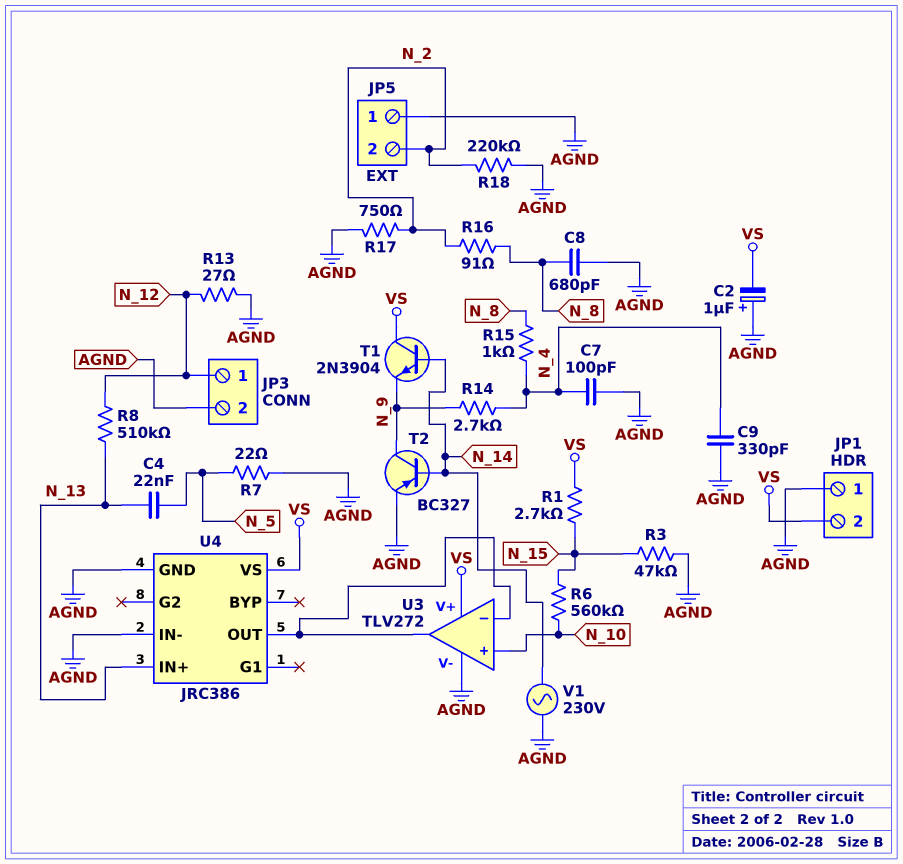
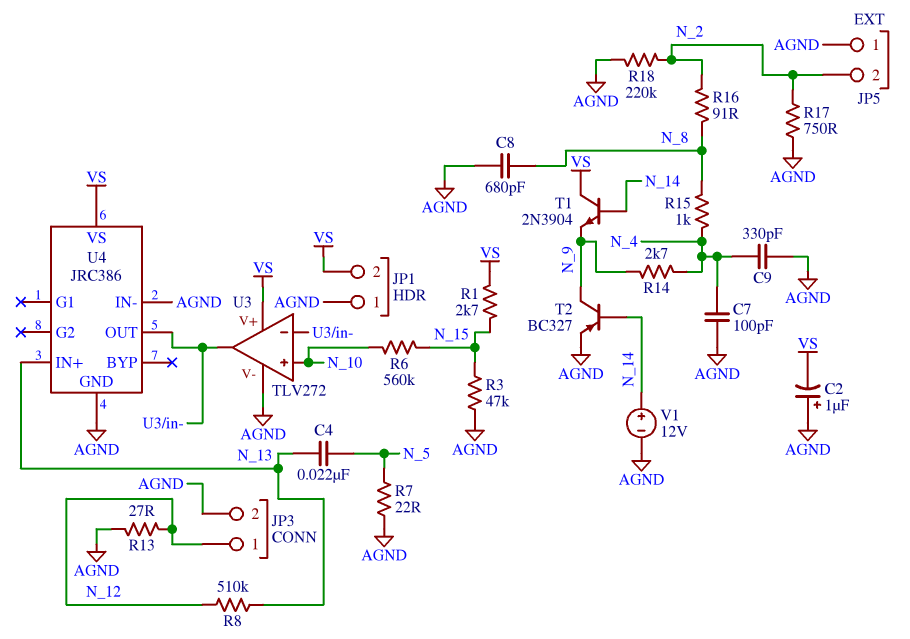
V1: AC 230V (AGND, N_14) -> 12V (plus N_14, minus AGND)

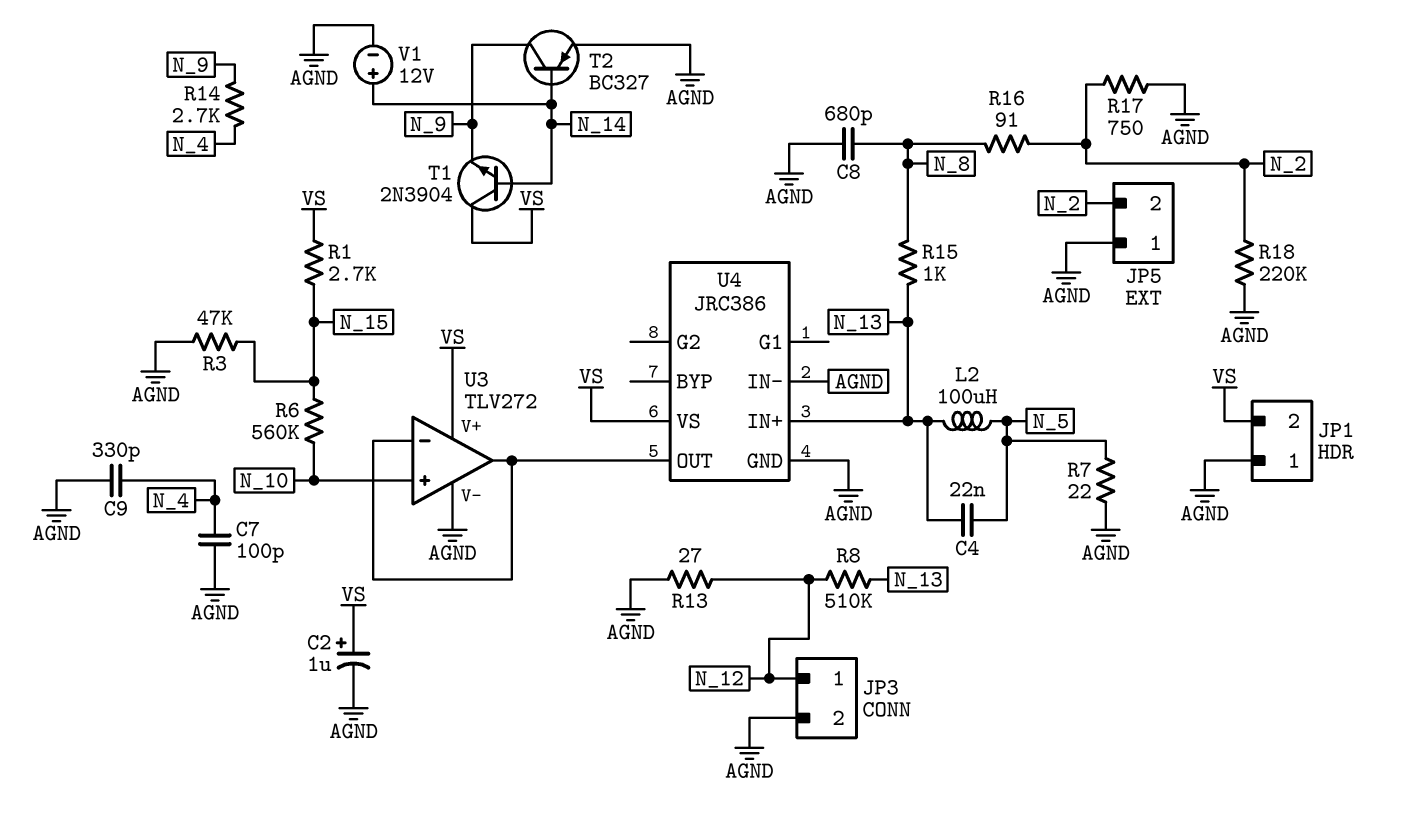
C2: 1uF (plus AGND, minus VS) -> 1uF (plus VS, minus AGND)
L2: none -> 100uH (N_5, N_13)
R15: 1k (N_4, N_8) -> 1k (N_8, N_13)

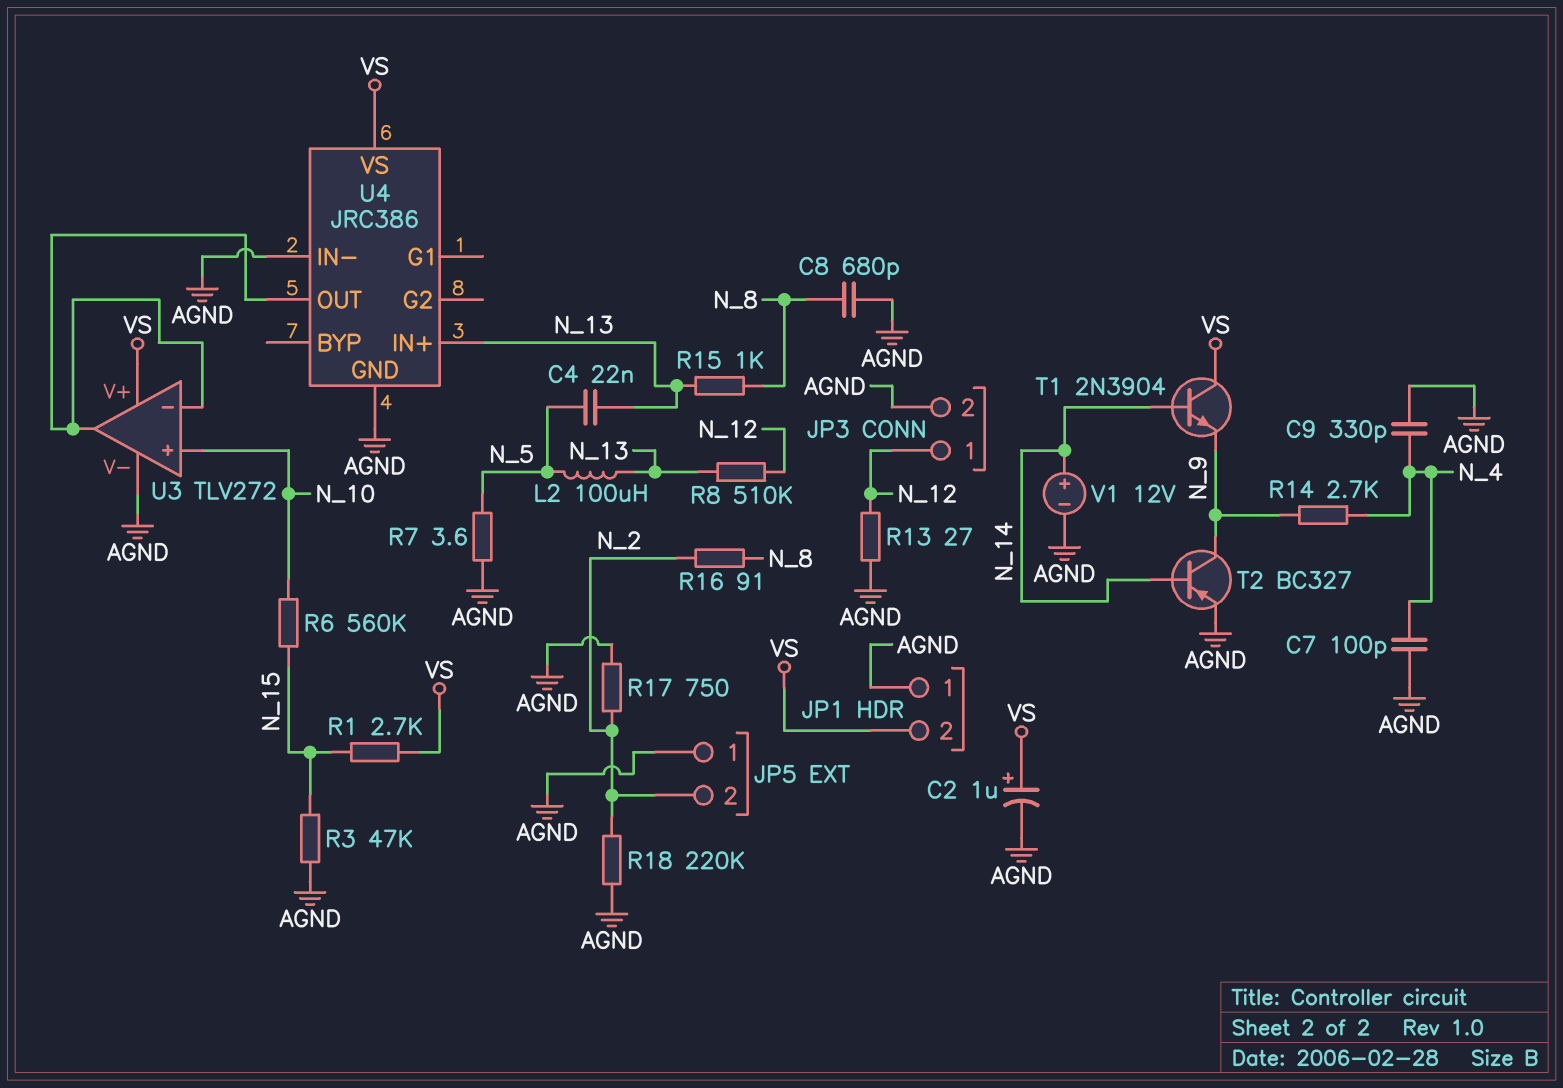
R7: 22 (AGND, N_5) -> 3.6 (AGND, N_5)

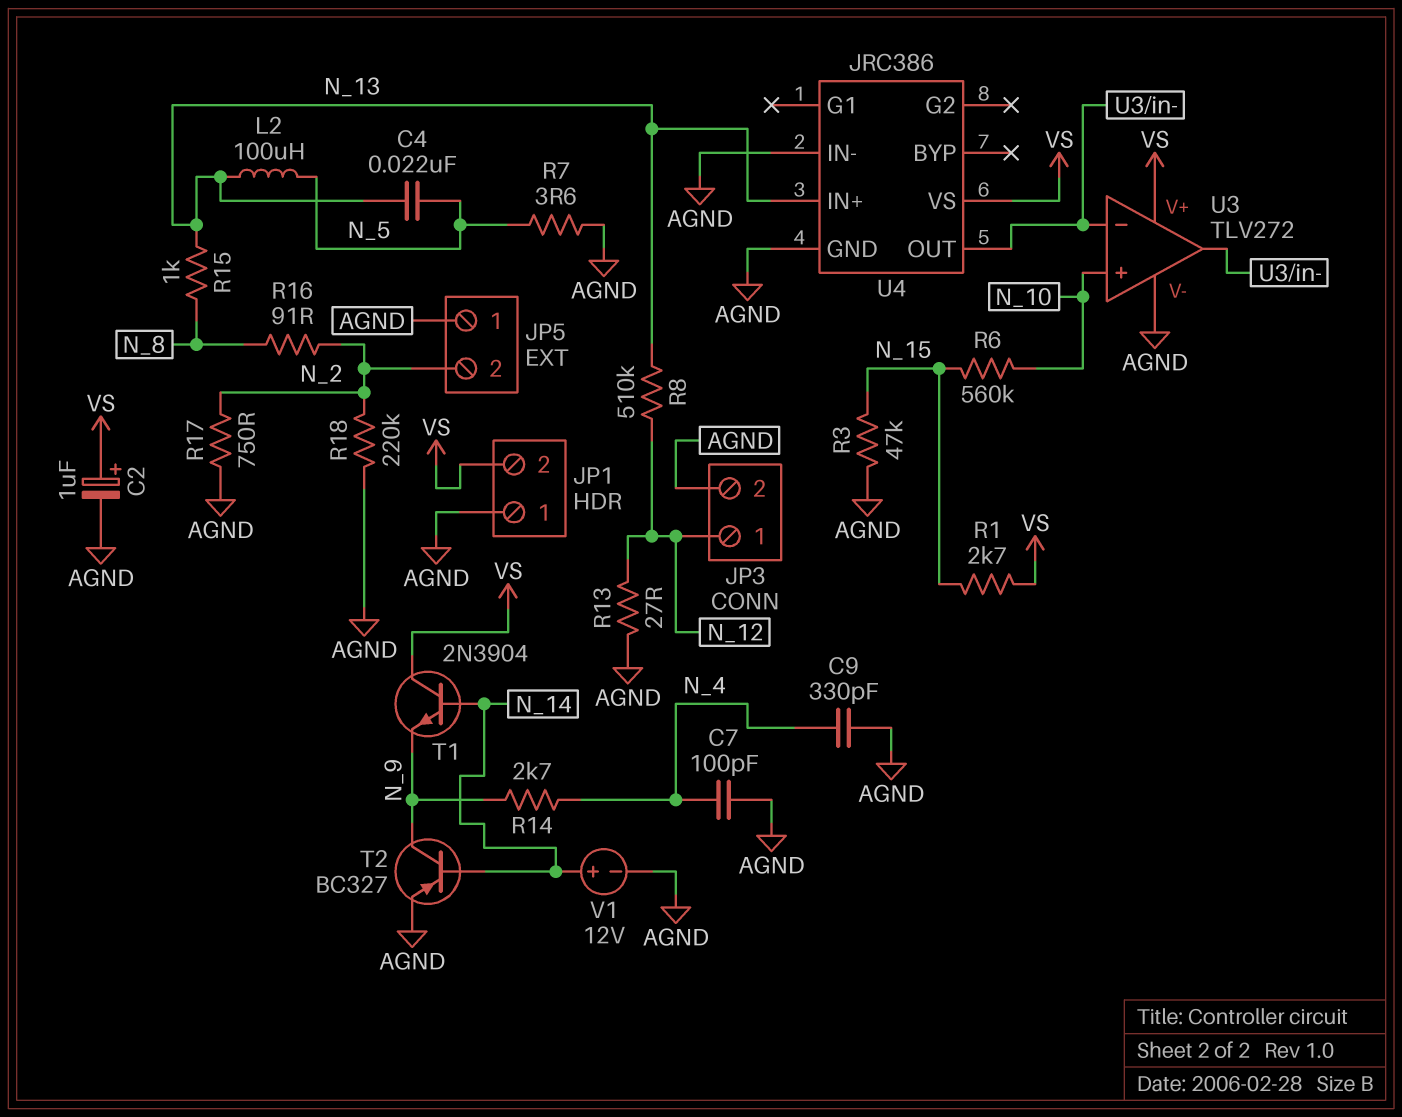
C8: 680pF (AGND, N_8) -> none

